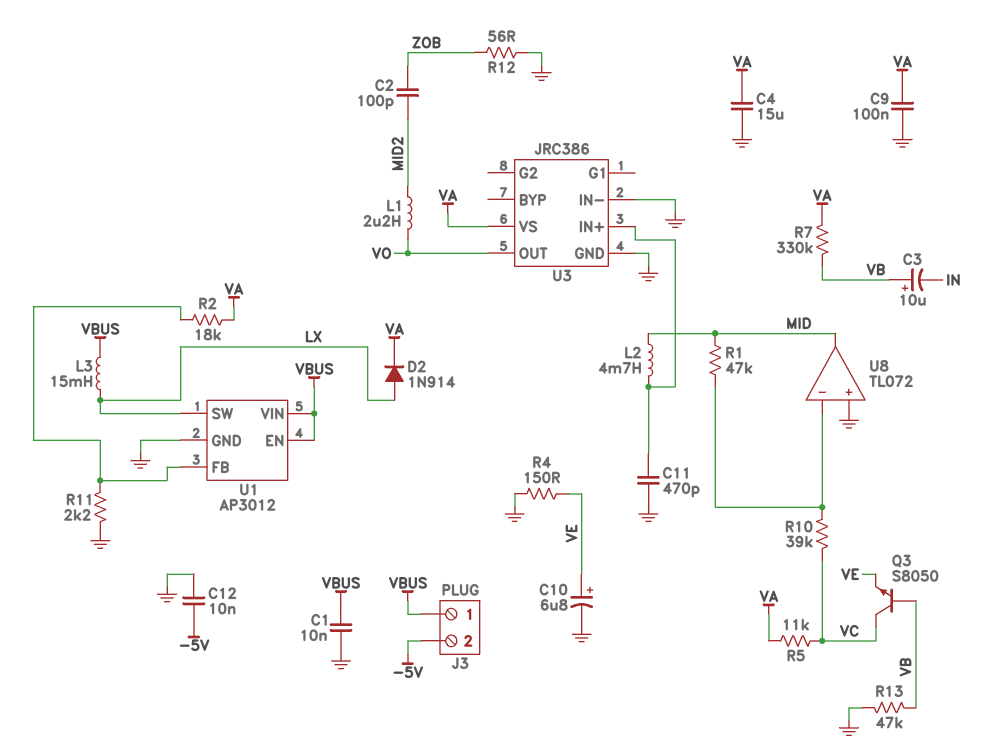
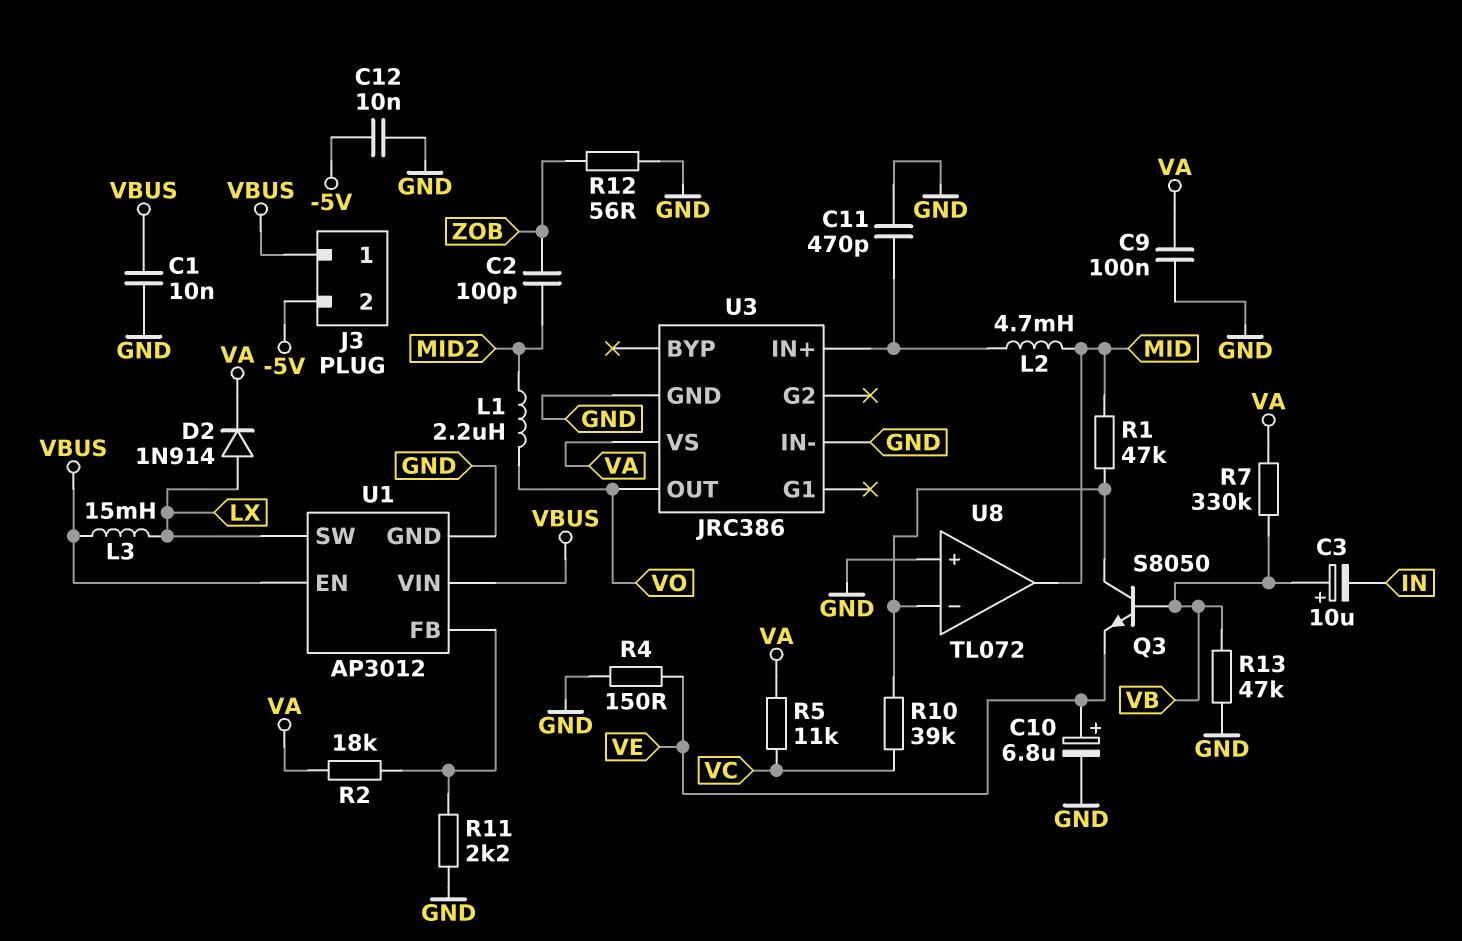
C4: 15uF (GND, VA) -> none
Q3: NPN S8050 (B VB, C VC, E VE) -> NPN S8050 (B VB, C U8/in-, E VE)

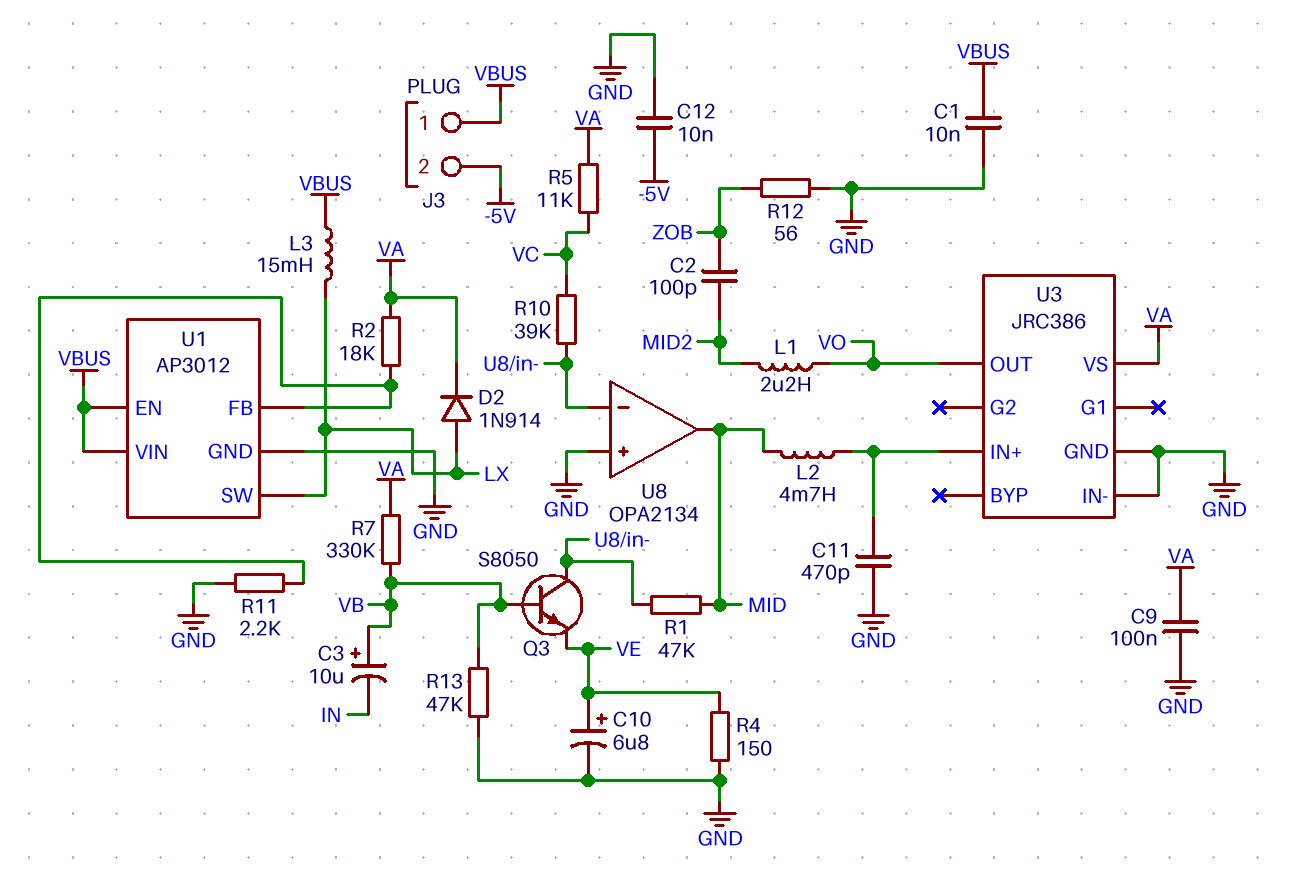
U8: TL072 -> OPA2134

